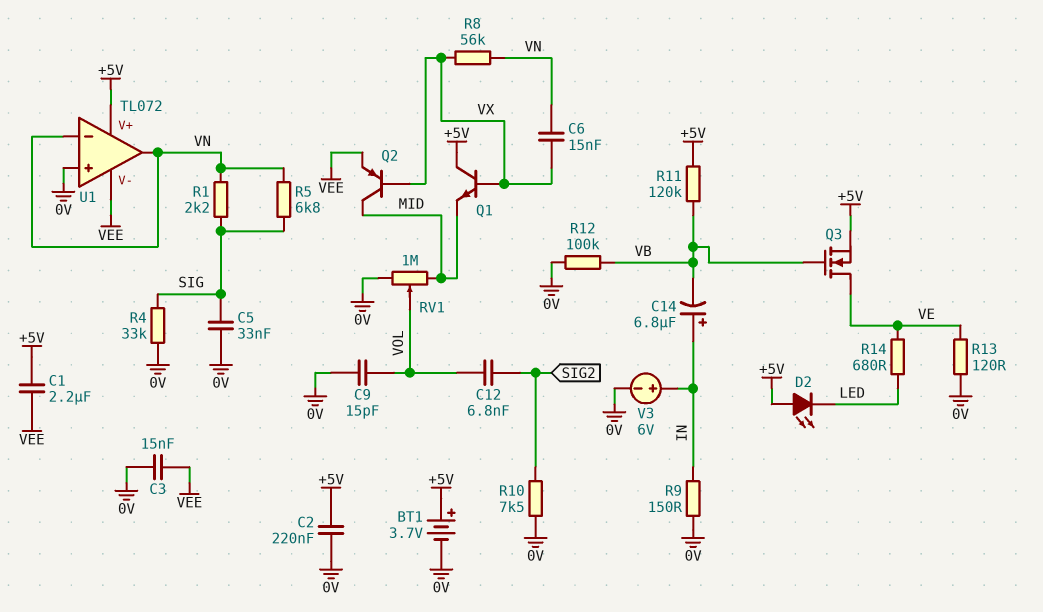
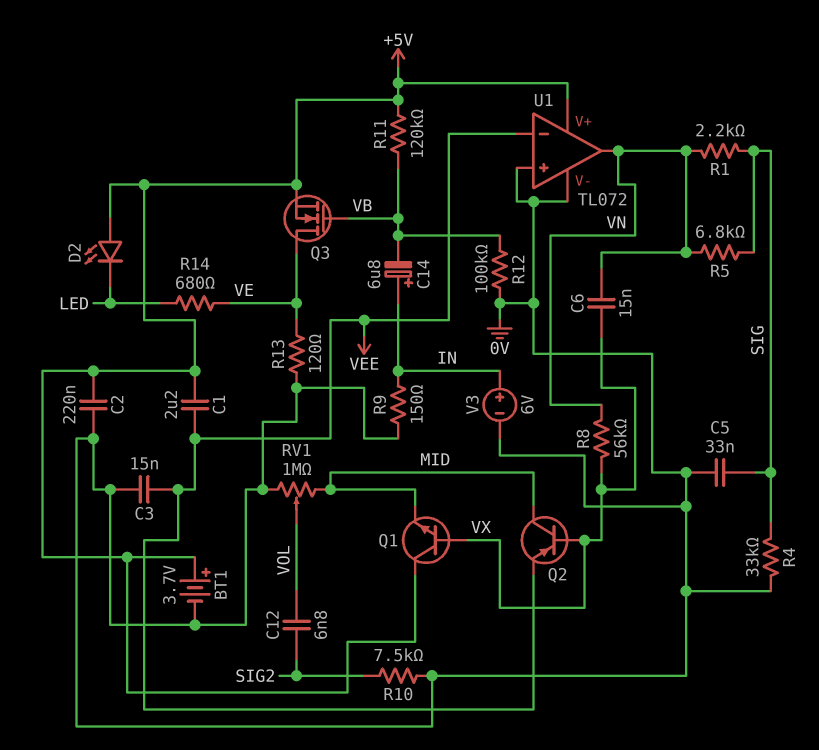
C9: 15pF (0V, VOL) -> none
U1 pin V-: VEE -> 0V
U1 pin in-: VN -> VEE

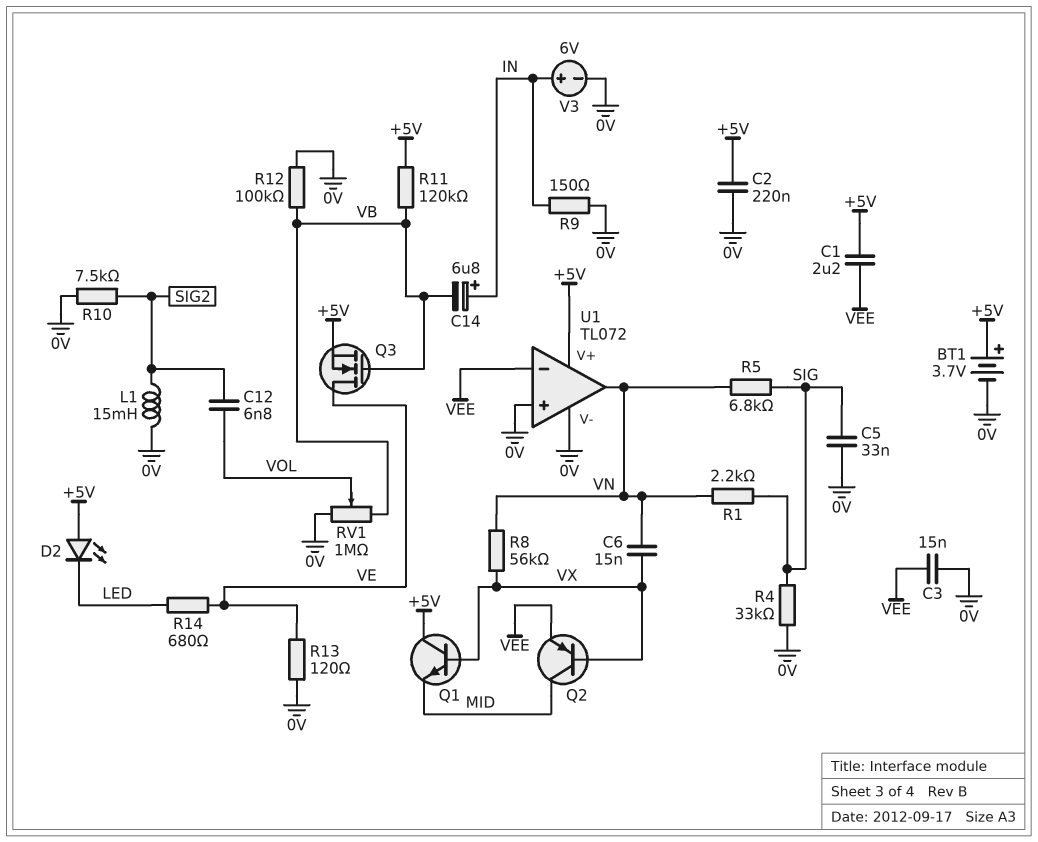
L1: none -> 15mH (0V, SIG2)
RV1: 1M (0V, MID, wiper VOL) -> 1M (0V, VB, wiper VOL)

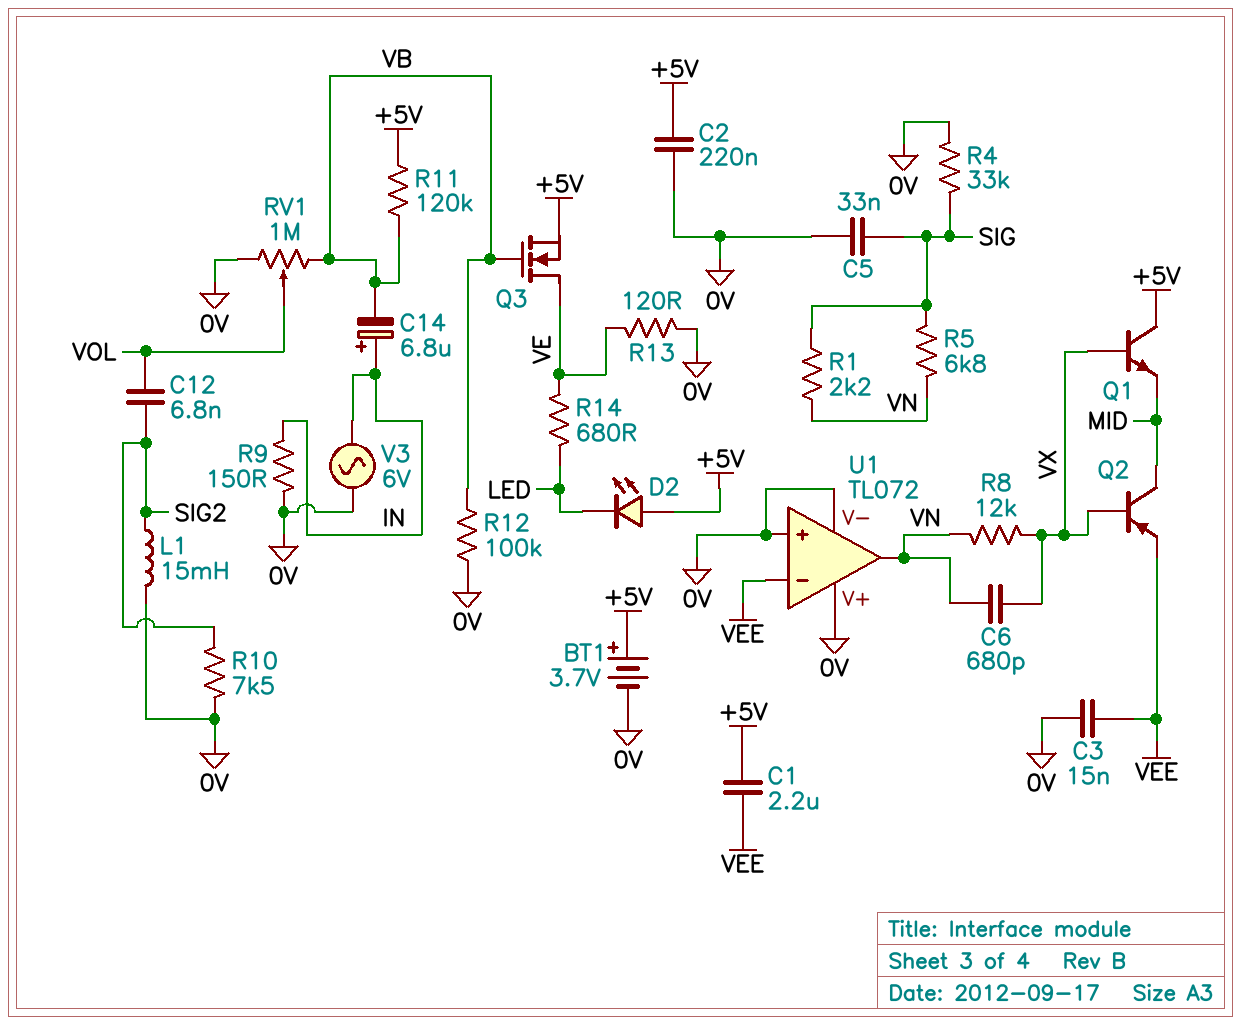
C6: 15nF (VN, VX) -> 680pF (VN, VX)
R8: 56k (VN, VX) -> 12k (VN, VX)
U1 pin V+: +5V -> 0V
V3: 6V (plus IN, minus 0V) -> AC 6V (0V, IN)

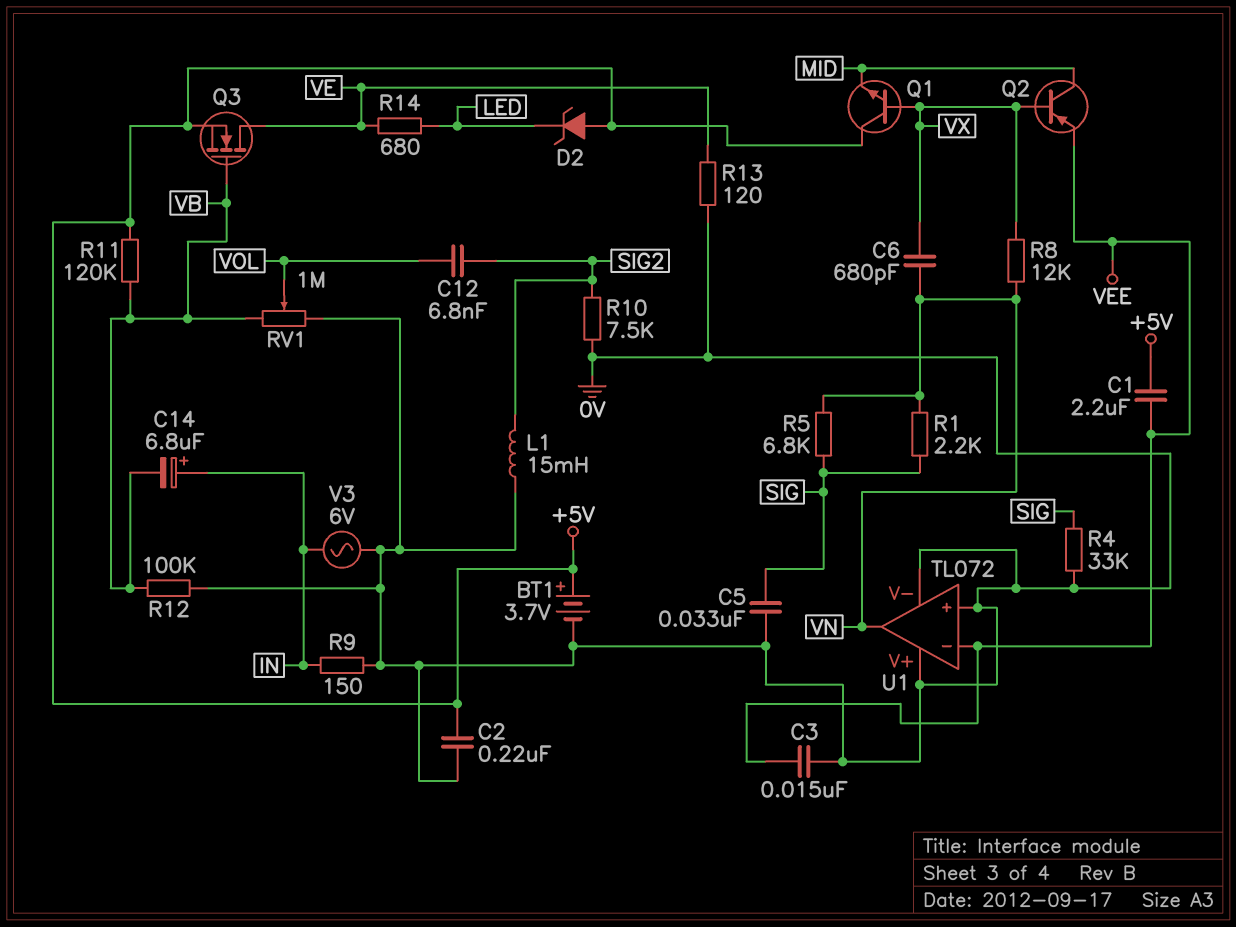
D2: LED (A +5V, K LED) -> zener (A +5V, K LED)

